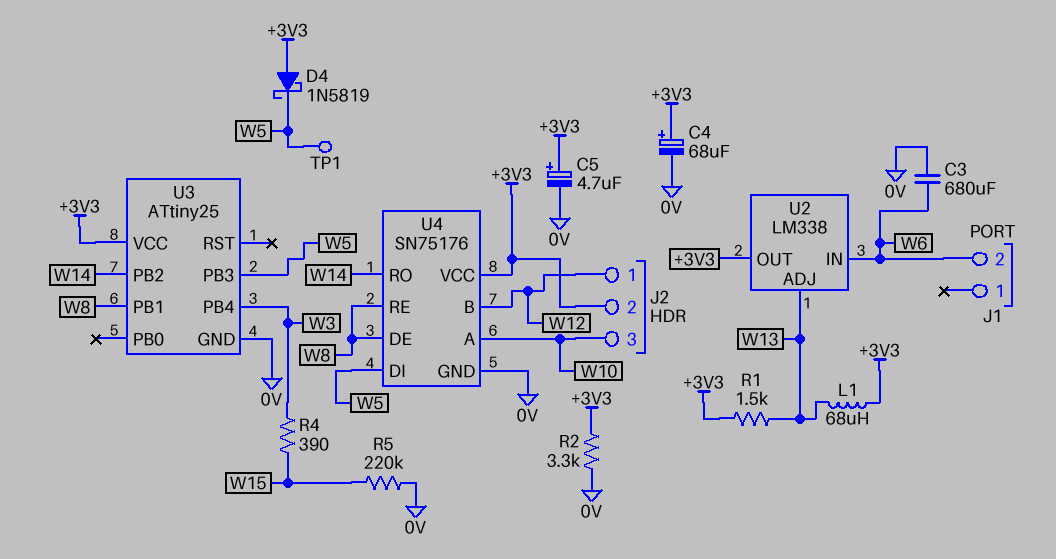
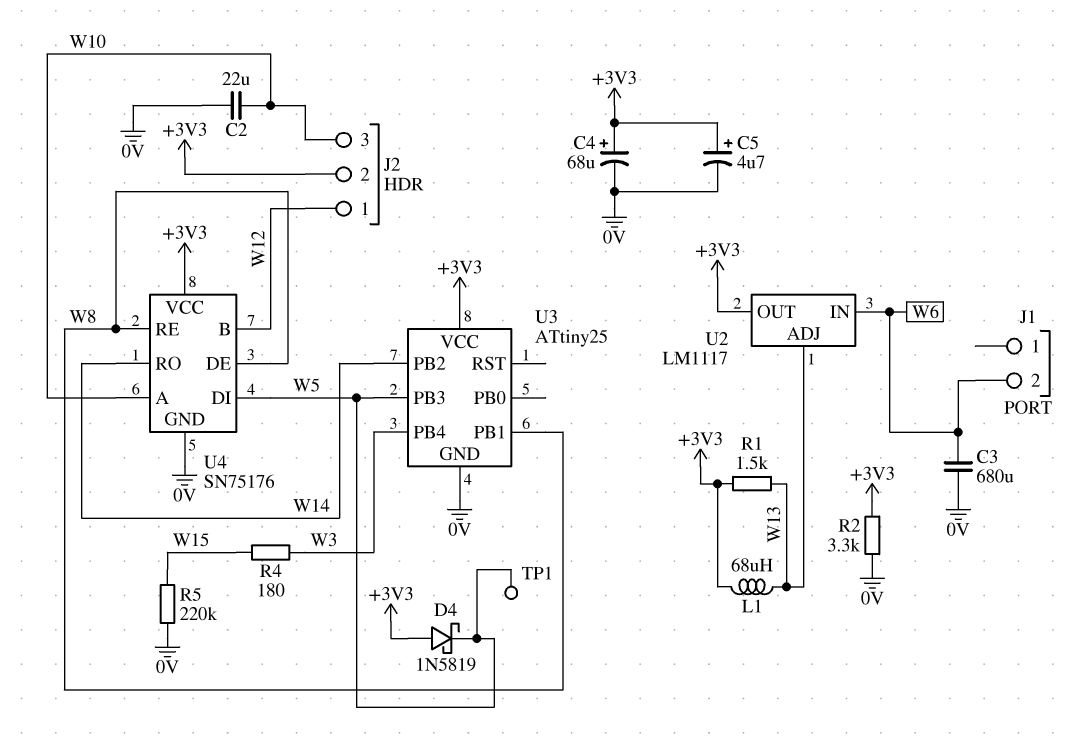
C2: none -> 22uF (0V, W10)
R4: 390 (W3, W15) -> 180 (W3, W15)
U2: LM338 -> LM1117

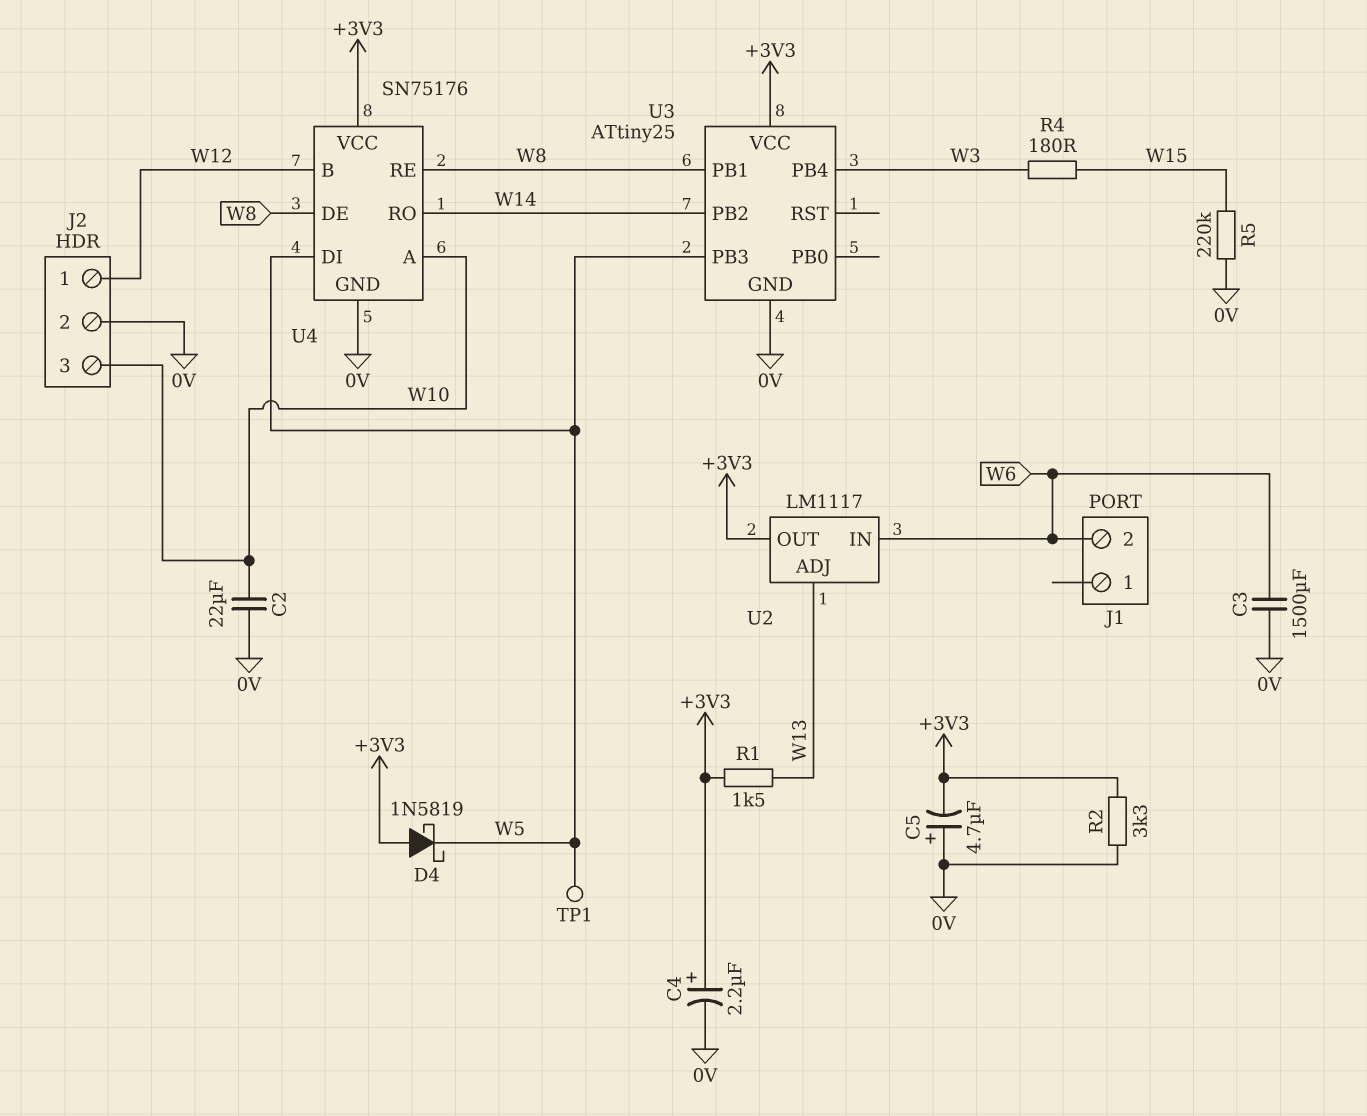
C3: 680uF (0V, W6) -> 1500uF (0V, W6)
C4: 68uF (plus +3V3, minus 0V) -> 2.2uF (plus +3V3, minus 0V)
C5: 4.7uF (plus +3V3, minus 0V) -> 4.7uF (plus 0V, minus +3V3)
J2 pin 2: +3V3 -> 0V
L1: 68uH (+3V3, W13) -> none

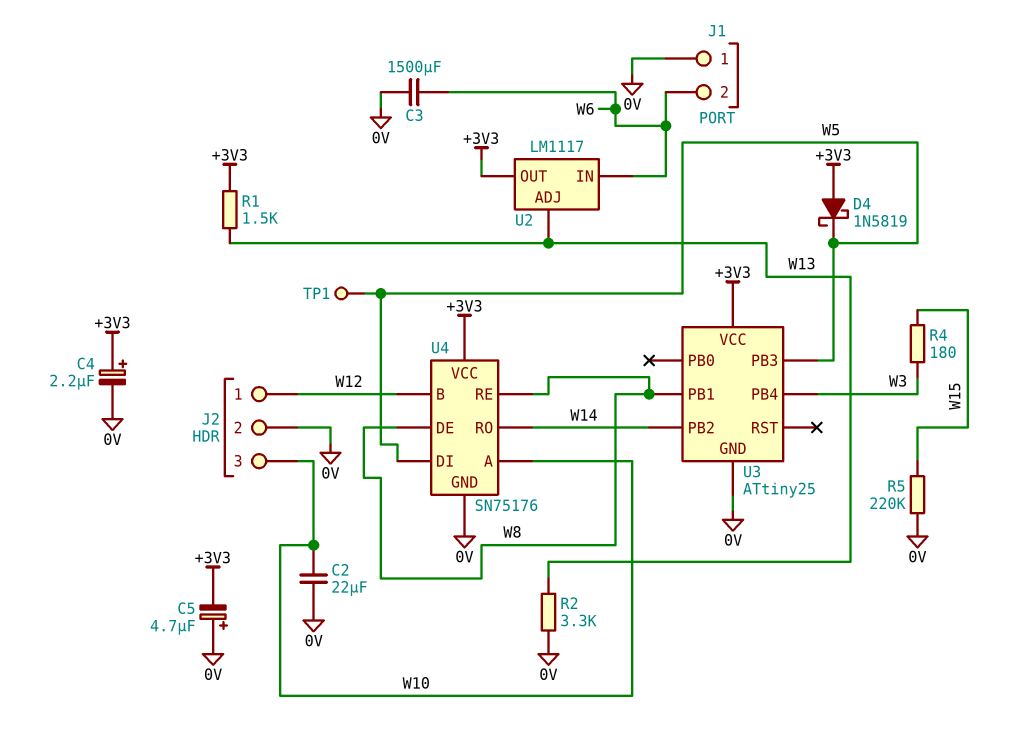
J1 pin 1: none -> 0V
R2: 3.3k (+3V3, 0V) -> 3.3k (0V, W13)

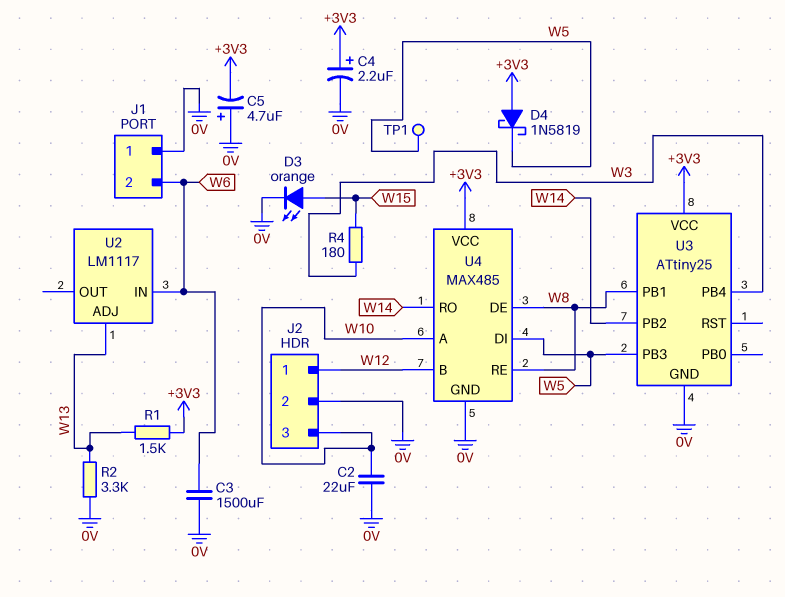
D3: none -> LED orange (A W15, K 0V)
R5: 220k (0V, W15) -> none
U2 pin OUT: +3V3 -> none
U4: SN75176 -> MAX485

